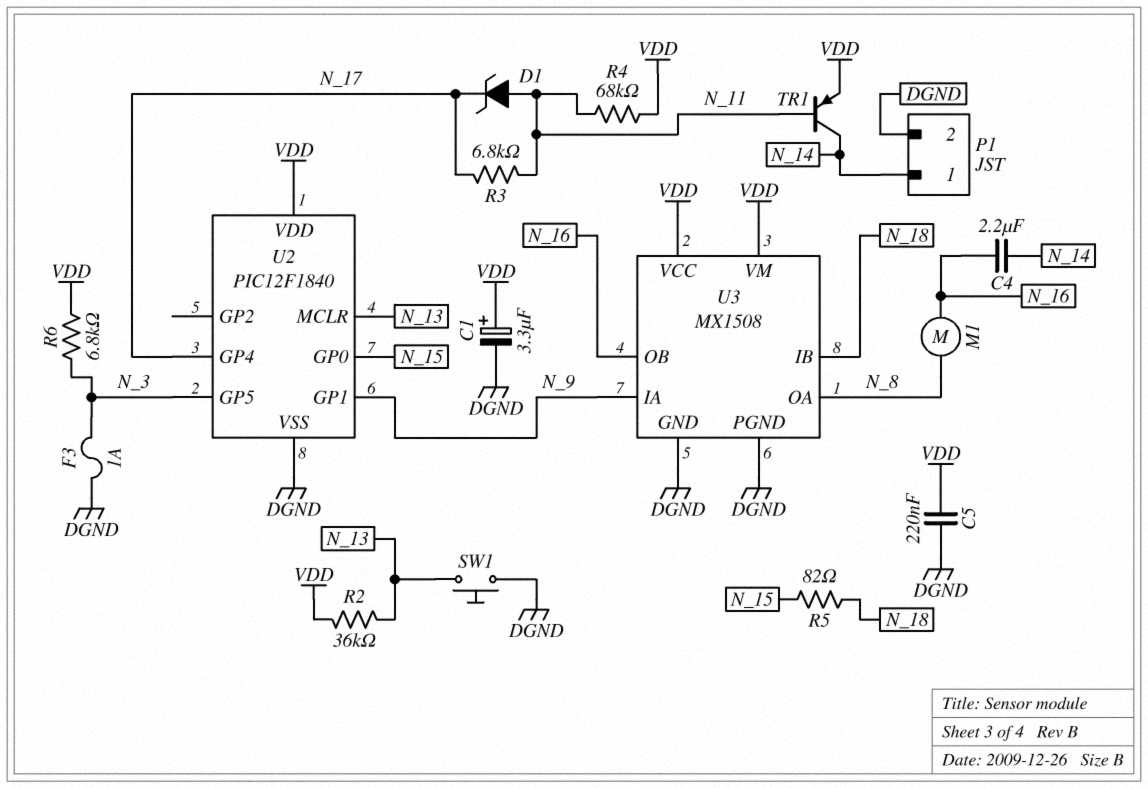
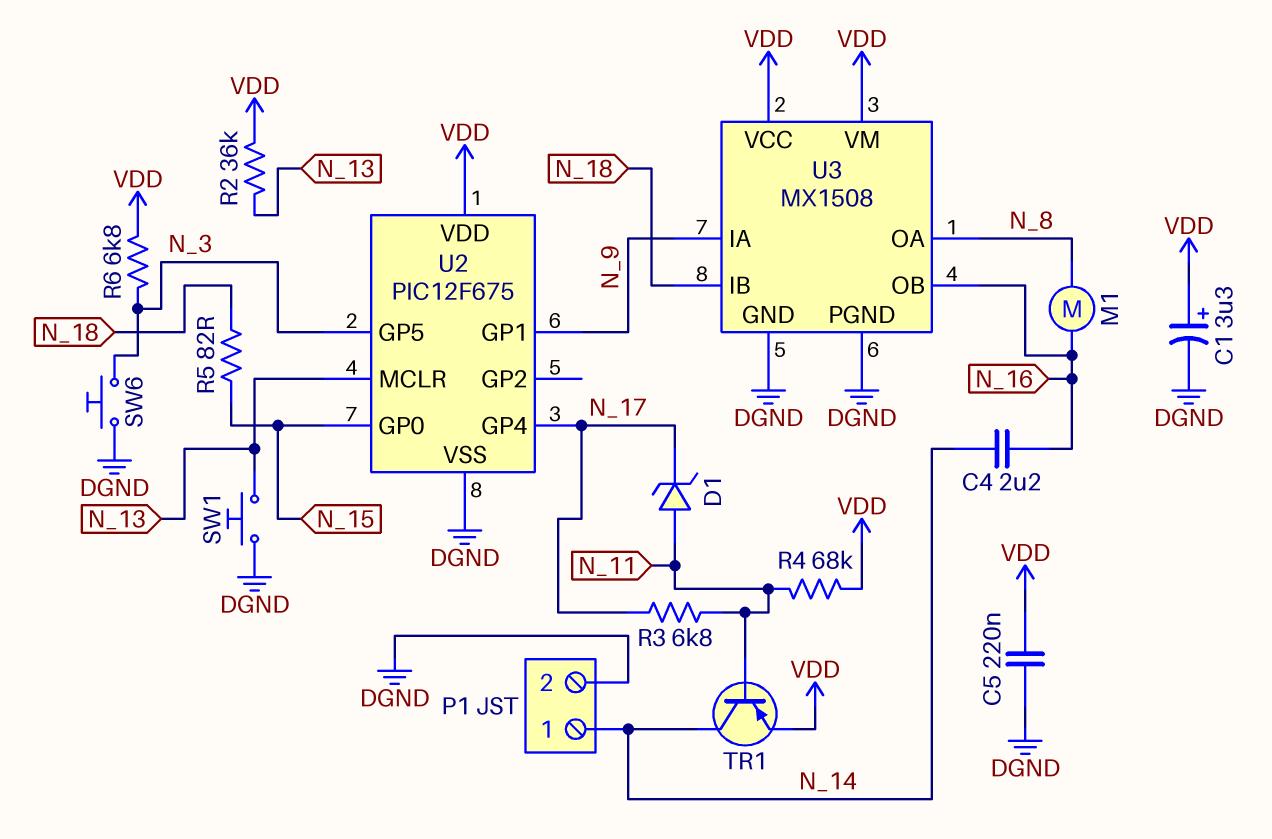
F3: 1A (DGND, N_3) -> none
SW6: none -> button (DGND, N_3)
U2: PIC12F1840 -> PIC12F675

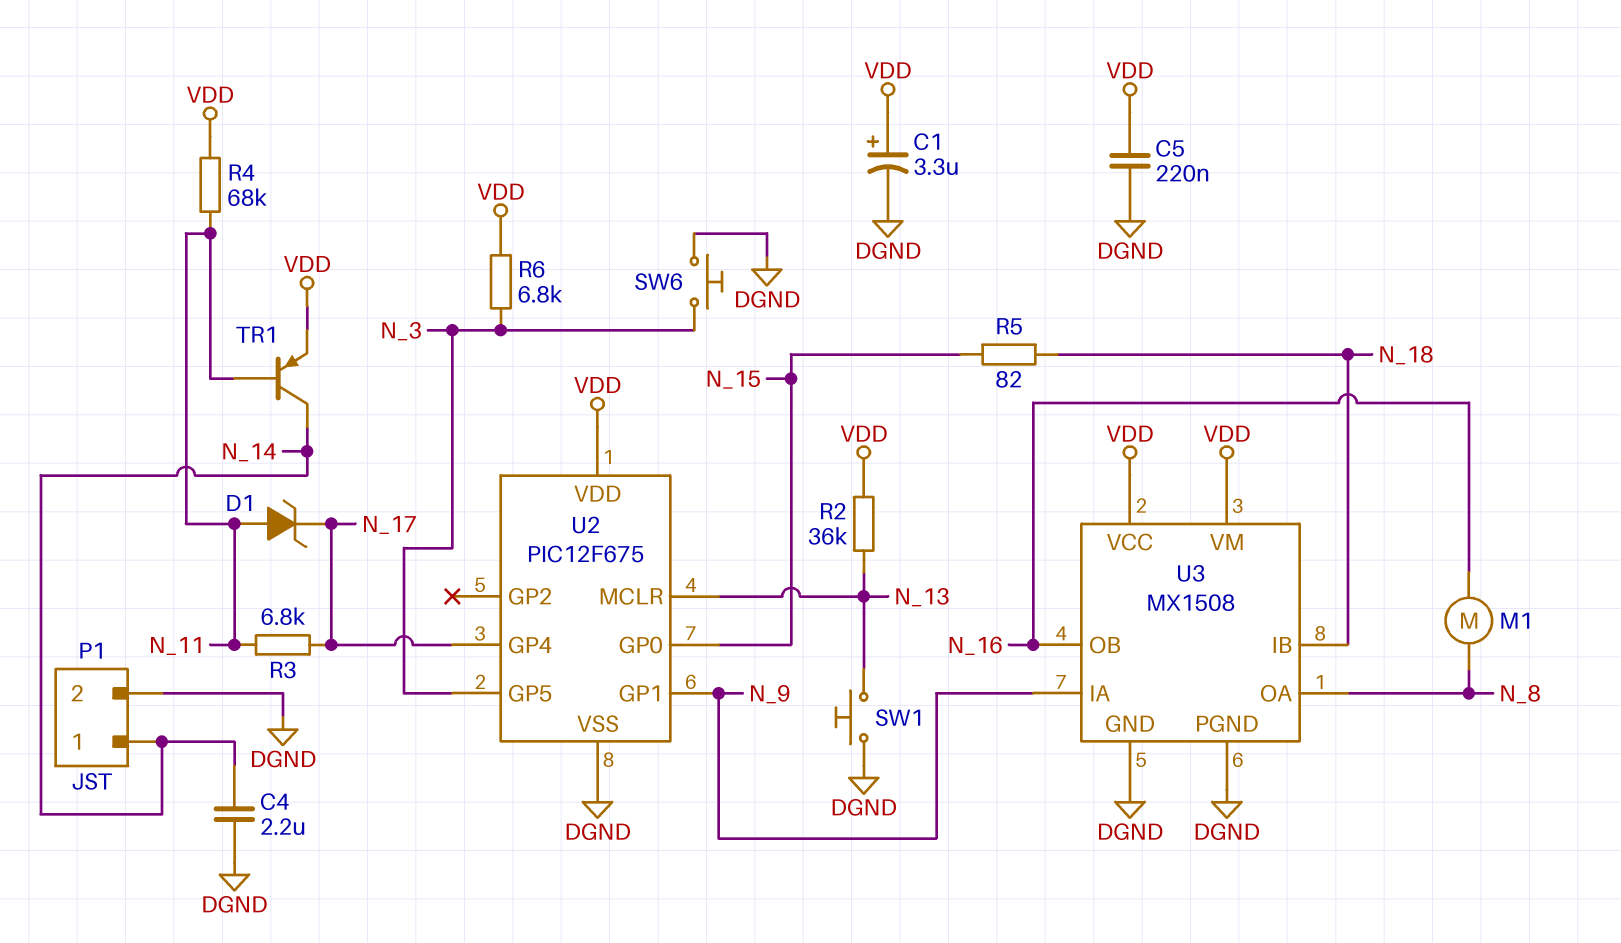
C4: 2.2uF (N_14, N_16) -> 2.2uF (DGND, N_14)

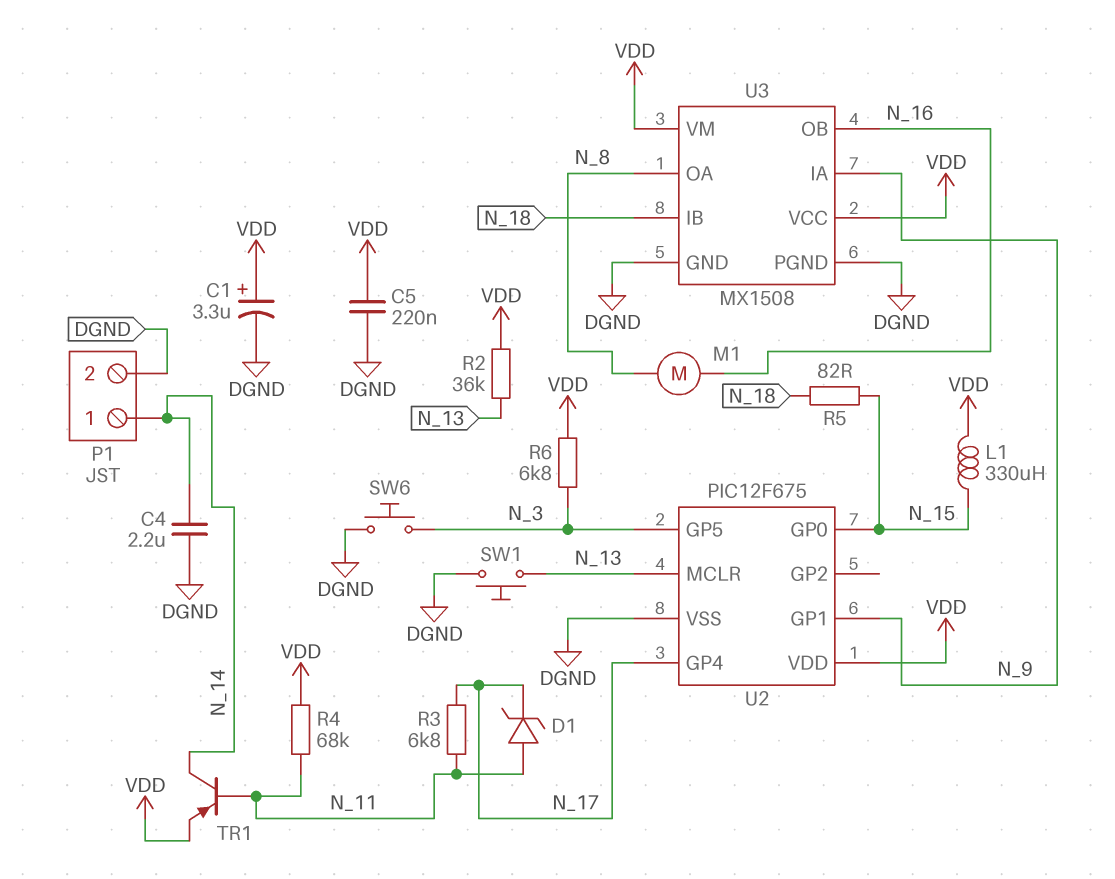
L1: none -> 330uH (N_15, VDD)

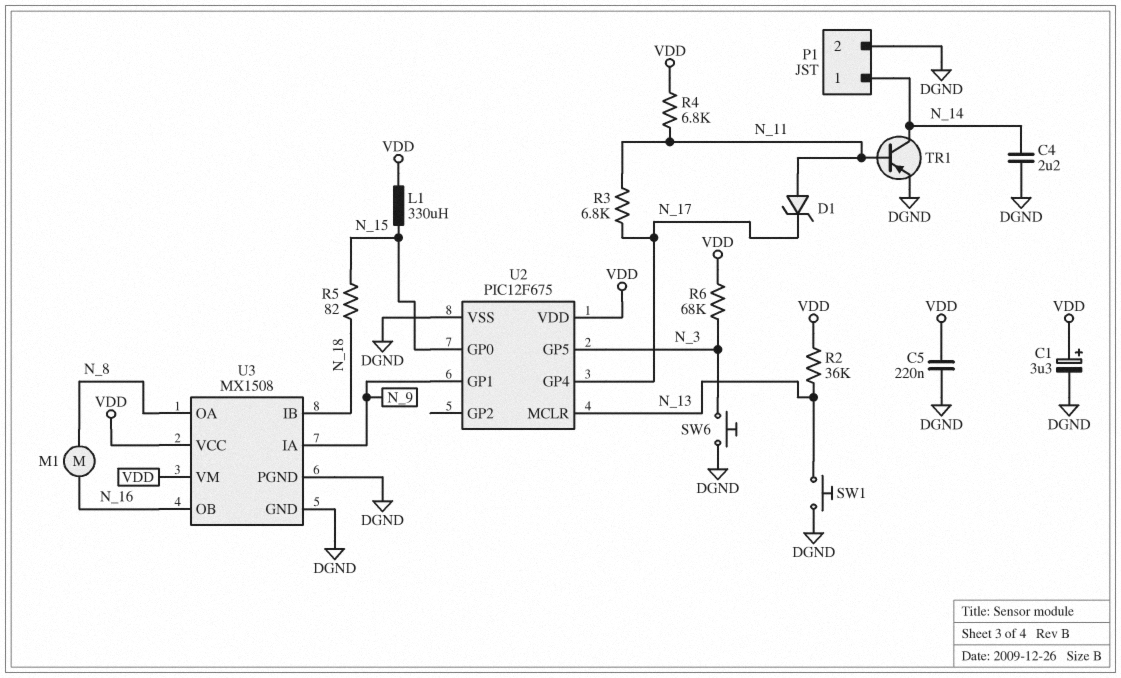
R4: 68k (N_11, VDD) -> 6.8k (N_11, VDD)
R6: 6.8k (N_3, VDD) -> 68k (N_3, VDD)
TR1: PNP (B N_11, C N_14, E VDD) -> PNP (B N_11, C N_14, E DGND)

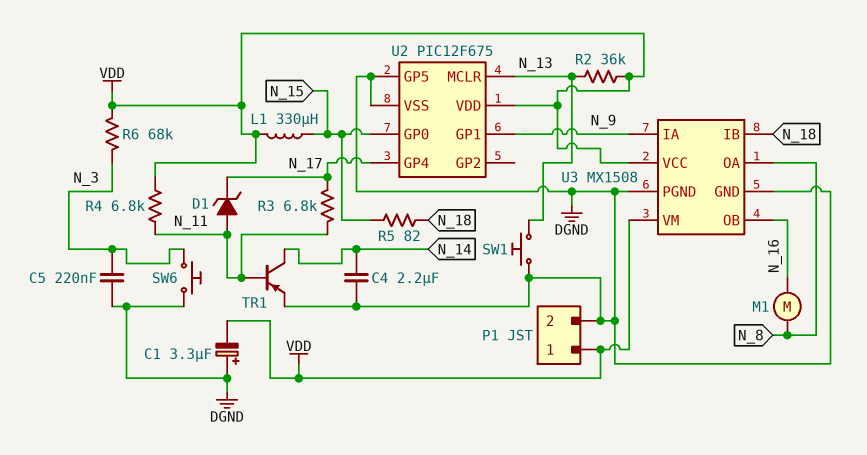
C1: 3.3uF (plus VDD, minus DGND) -> 3.3uF (plus DGND, minus VDD)
C5: 220nF (DGND, VDD) -> 220nF (DGND, N_3)
P1 pin 1: N_14 -> VDD
U2 pin GP5: N_3 -> DGND

